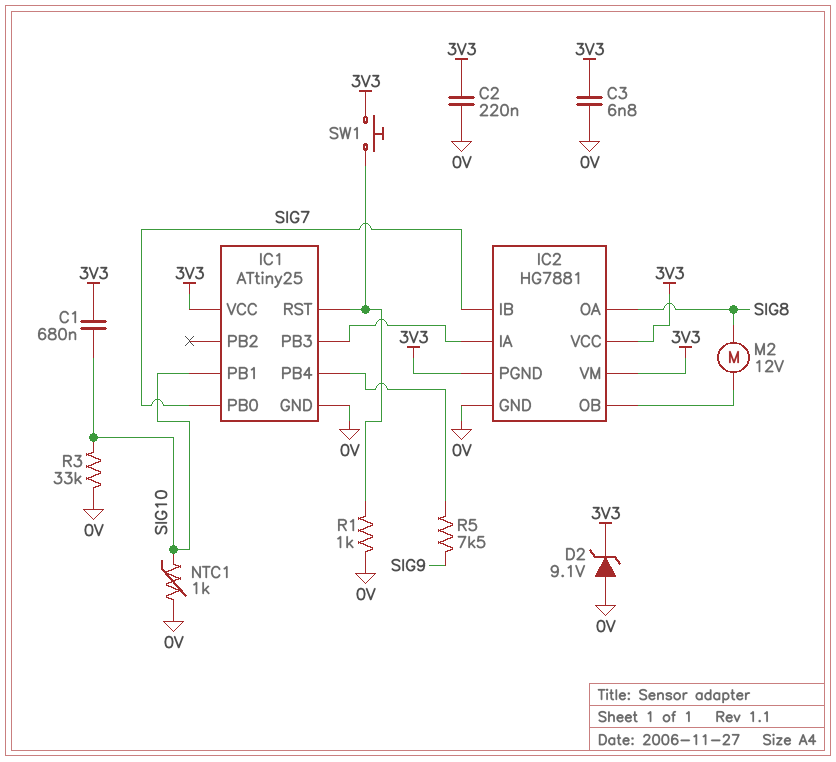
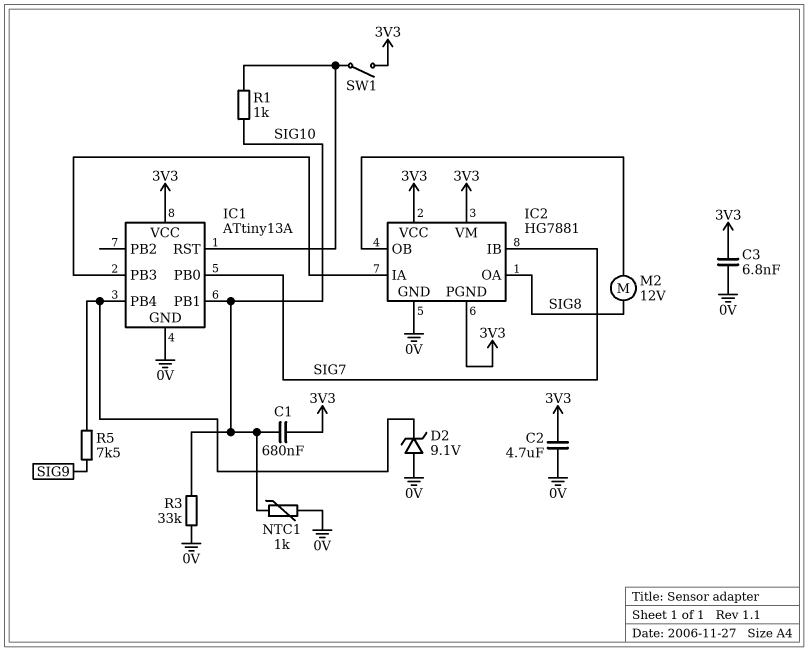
C2: 220nF (0V, 3V3) -> 4.7uF (0V, 3V3)
D2: zener 9.1V (A 0V, K 3V3) -> zener 9.1V (A 0V, K IC1/PB4)
IC1: ATtiny25 -> ATtiny13A
R1: 1k (0V, IC1/RST) -> 1k (IC1/RST, SIG10)
SW1: button (3V3, IC1/RST) -> switch (3V3, IC1/RST)

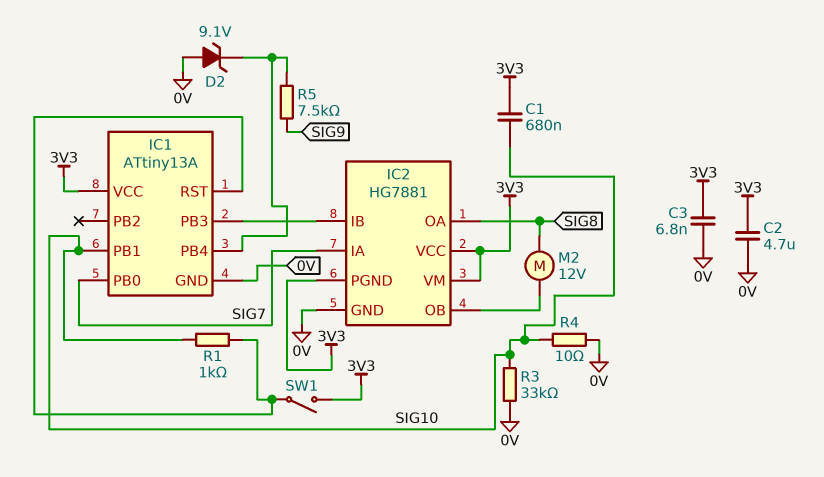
IC2 pin IA: IC1/PB3 -> SIG7
IC2 pin IB: SIG7 -> IC1/PB3
NTC1: 1k (0V, SIG10) -> none
R4: none -> 10 (0V, SIG10)

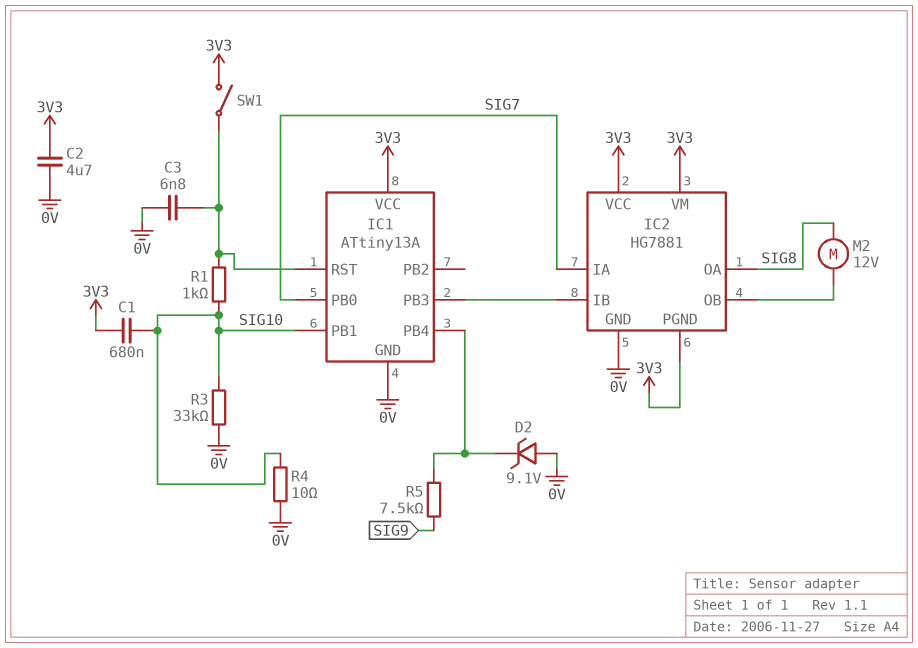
C3: 6.8nF (0V, 3V3) -> 6.8nF (0V, IC1/RST)

